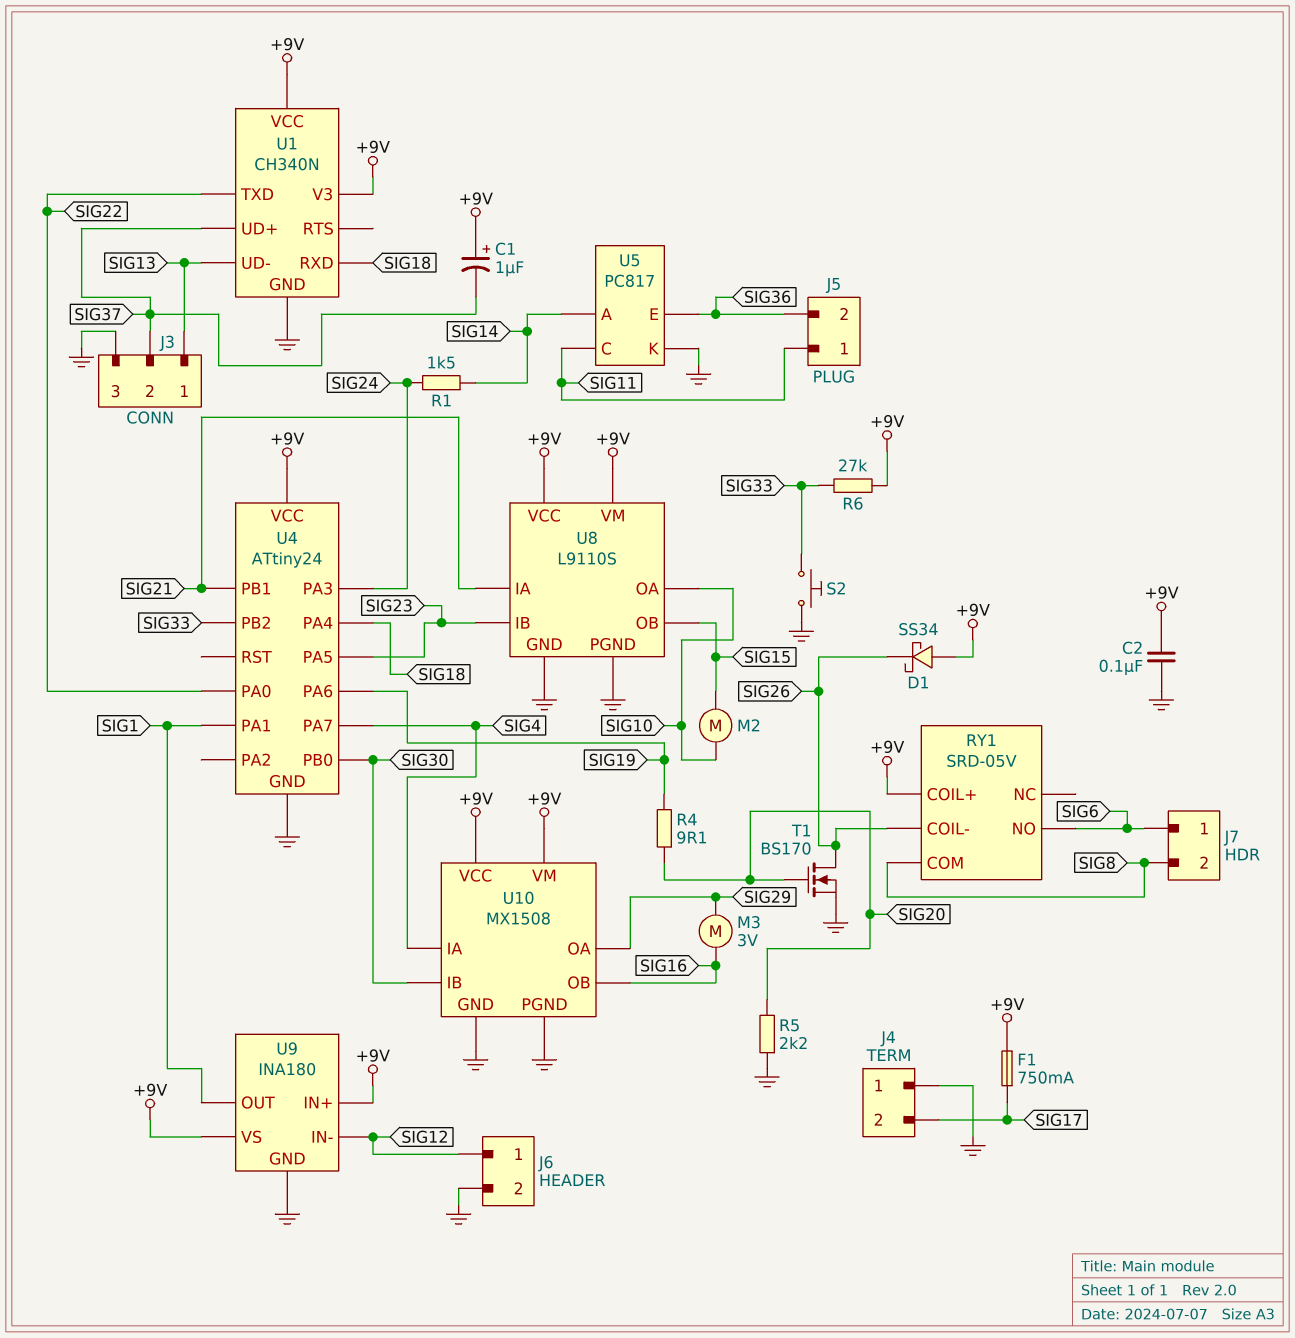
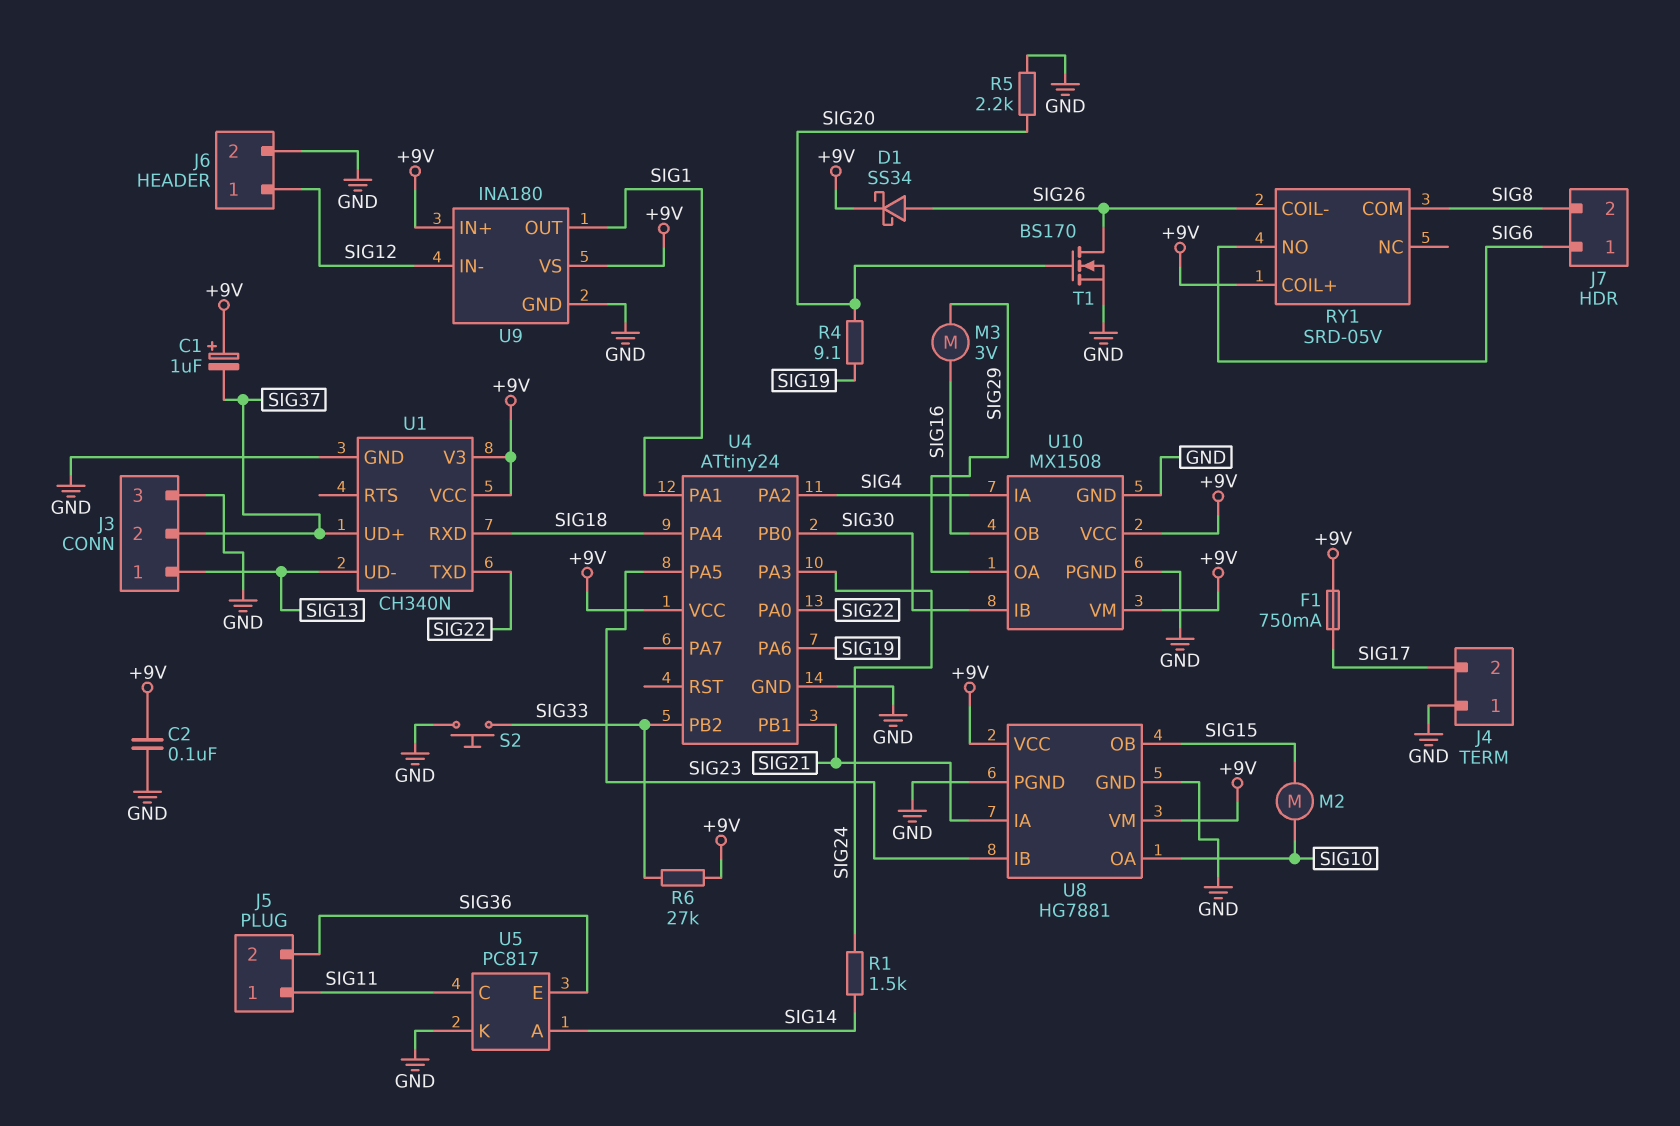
D1: schottky SS34 (A +9V, K SIG26) -> schottky SS34 (A SIG26, K +9V)
U4 pin PA2: none -> SIG4
U4 pin PA7: SIG4 -> none
U8: L9110S -> HG7881

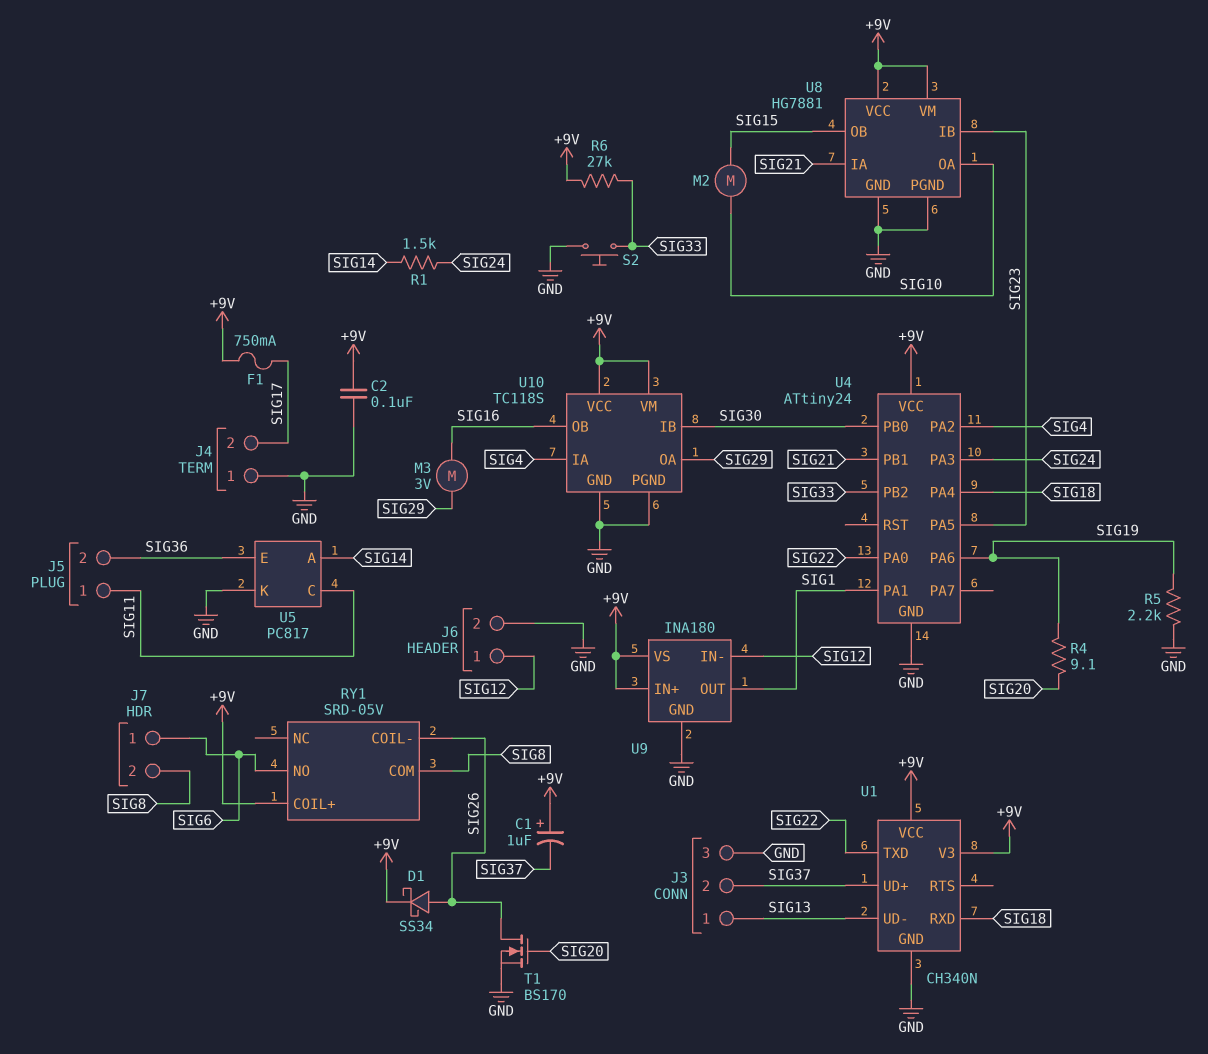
R5: 2.2k (GND, SIG20) -> 2.2k (GND, SIG19)
U10: MX1508 -> TC118S

